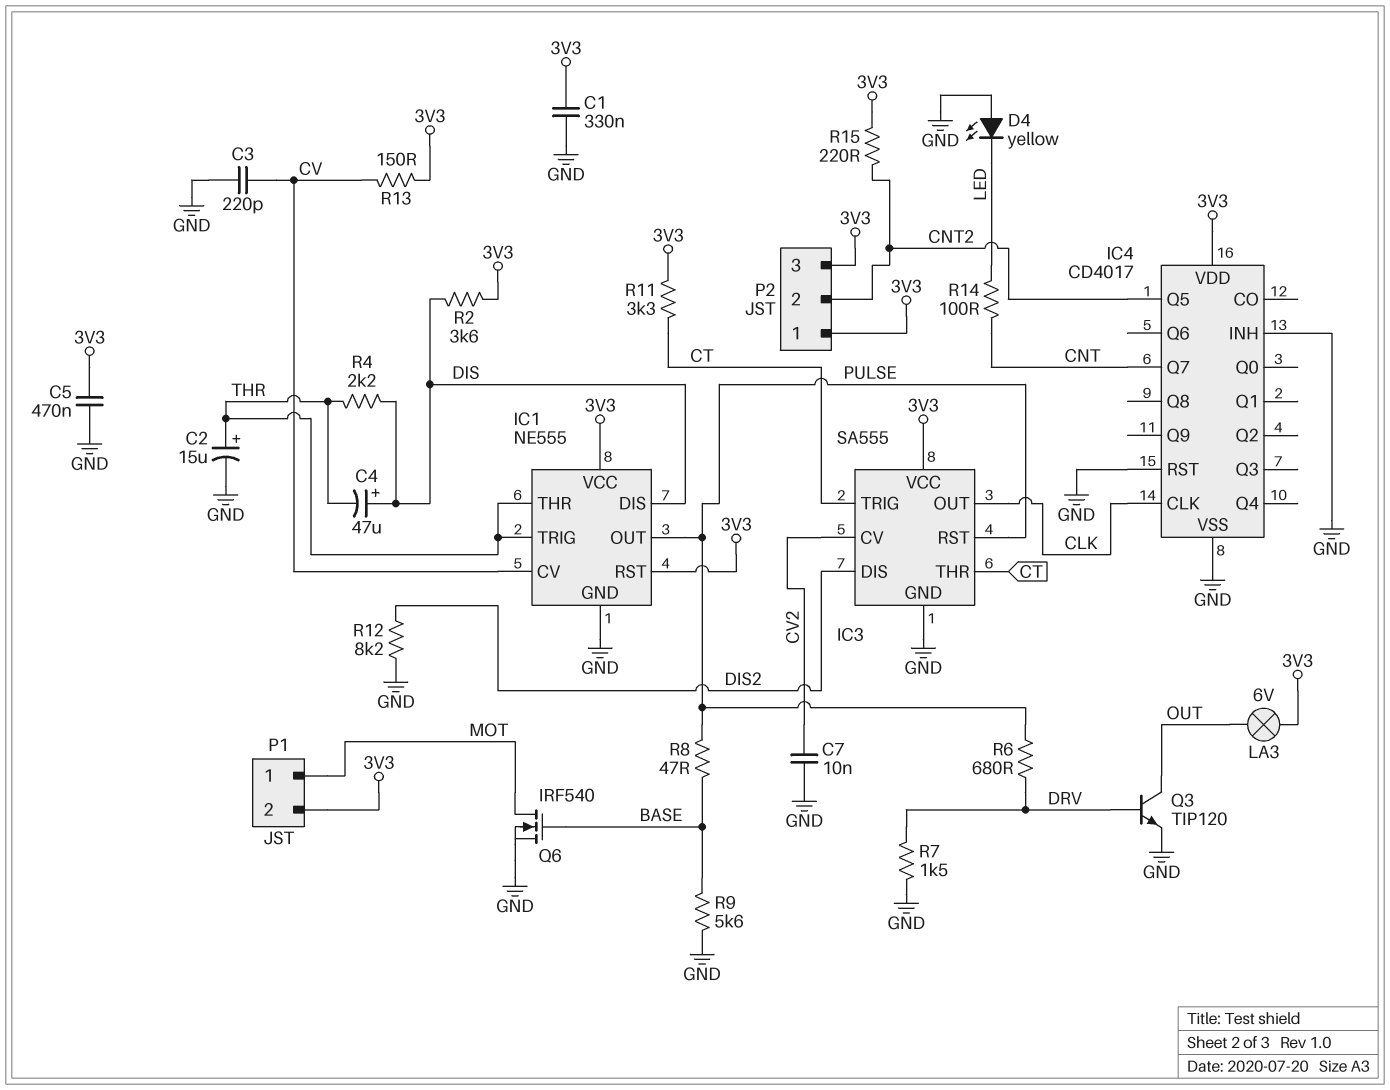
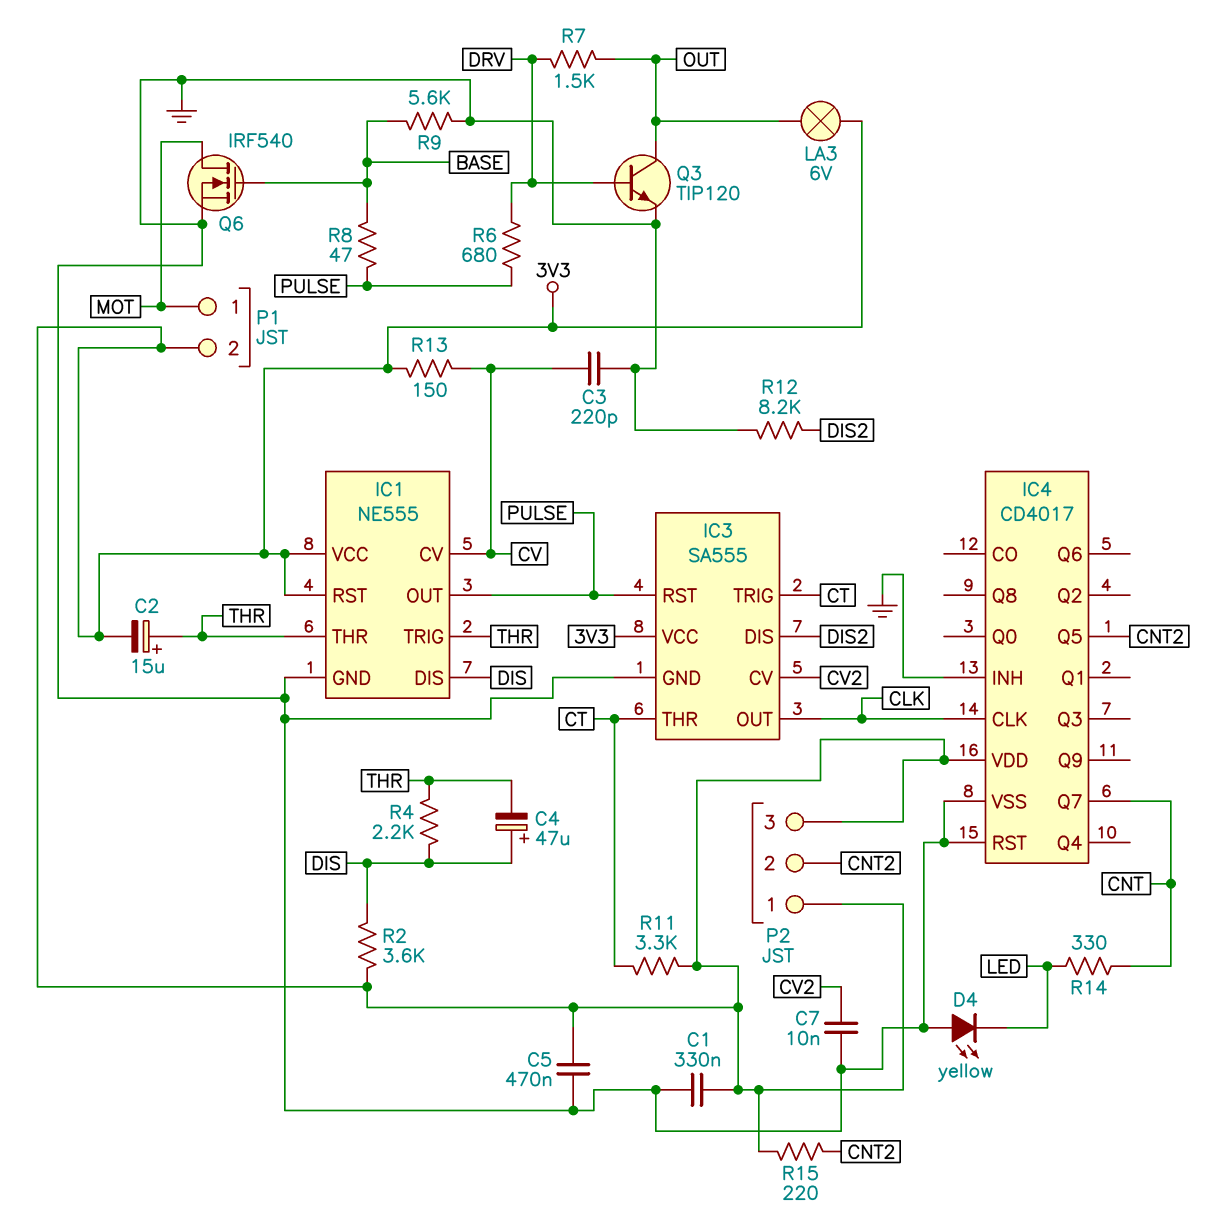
C2: 15uF (plus THR, minus GND) -> 15uF (plus THR, minus 3V3)
R7: 1.5k (DRV, GND) -> 1.5k (DRV, OUT)
R14: 100 (CNT, LED) -> 330 (CNT, LED)

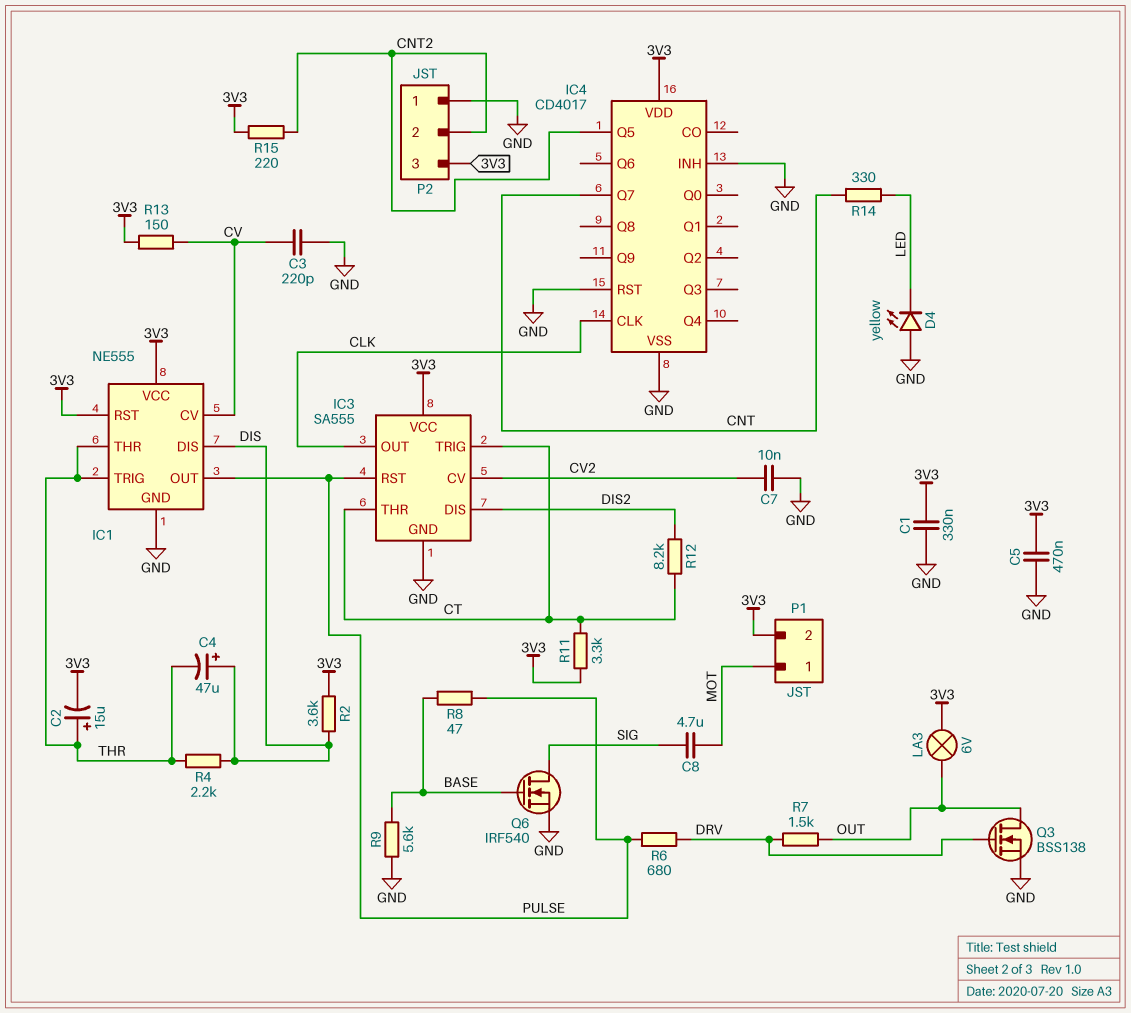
C8: none -> 4.7uF (MOT, SIG)
P2 pin 1: 3V3 -> GND
Q3: NPN TIP120 (B DRV, C OUT, E GND) -> NMOS BSS138 (G DRV, D OUT, S GND)
Q6: NMOS IRF540 (G BASE, D MOT, S GND) -> NMOS IRF540 (G BASE, D SIG, S GND)
R12: 8.2k (DIS2, GND) -> 8.2k (CT, DIS2)

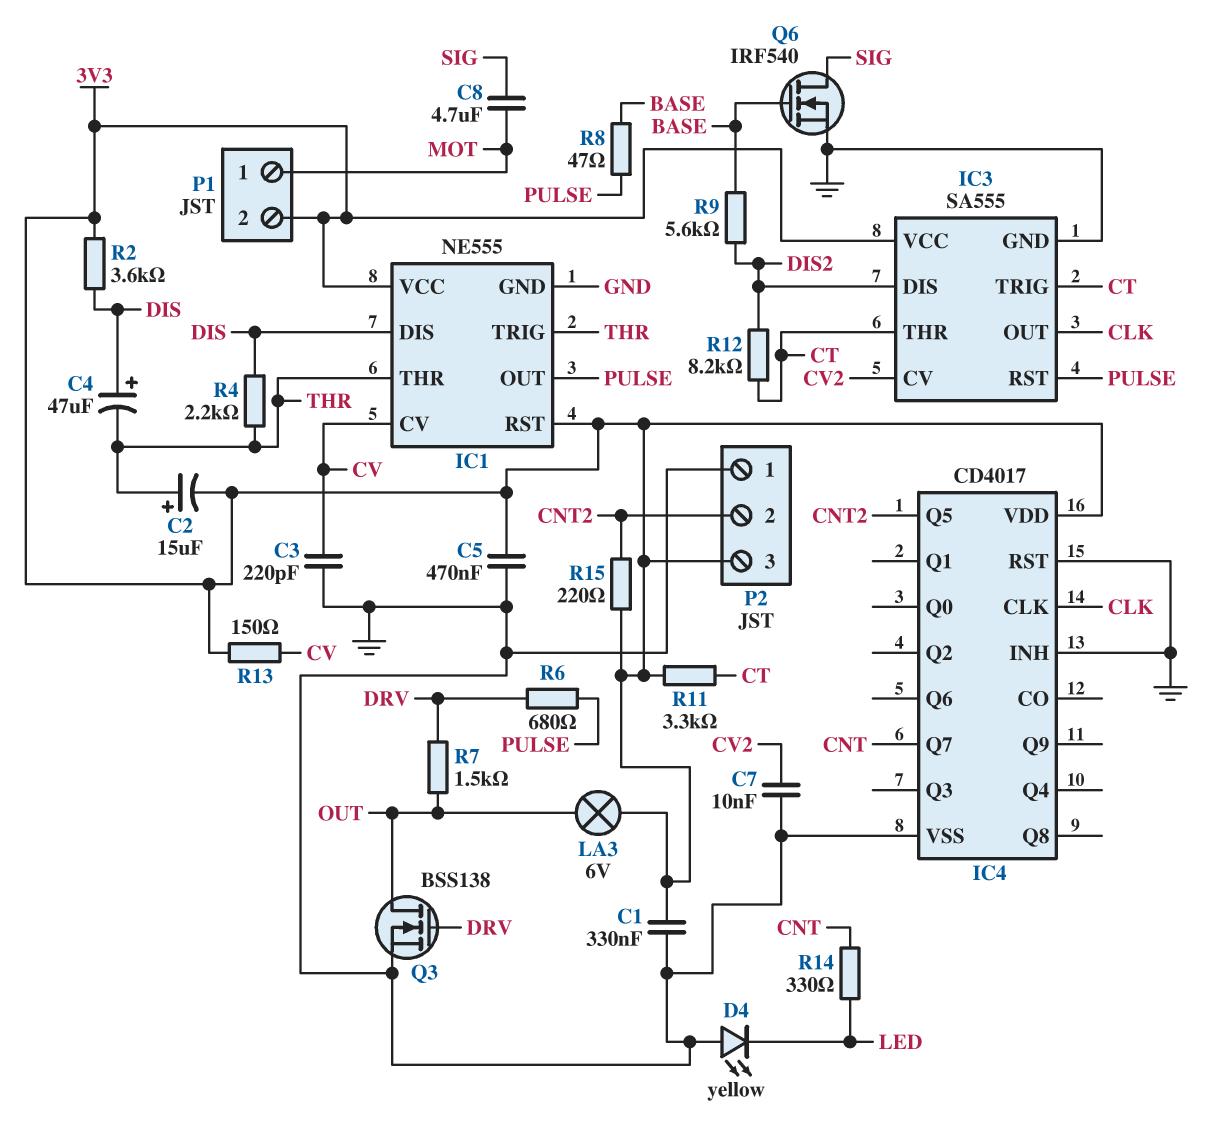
R9: 5.6k (BASE, GND) -> 5.6k (BASE, DIS2)

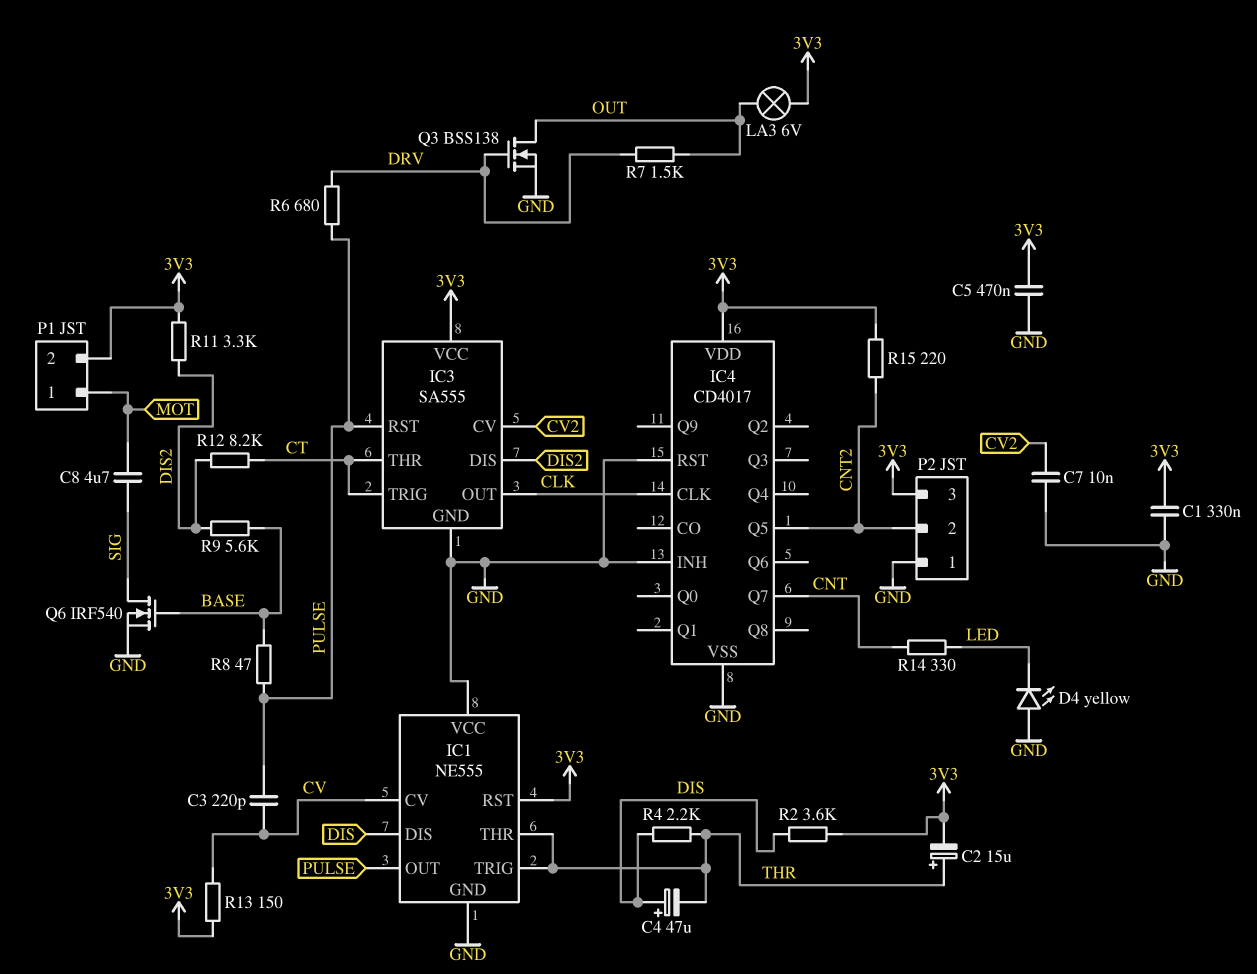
C3: 220pF (CV, GND) -> 220pF (CV, PULSE)
IC1 pin VCC: 3V3 -> GND
R11: 3.3k (3V3, CT) -> 3.3k (3V3, DIS2)

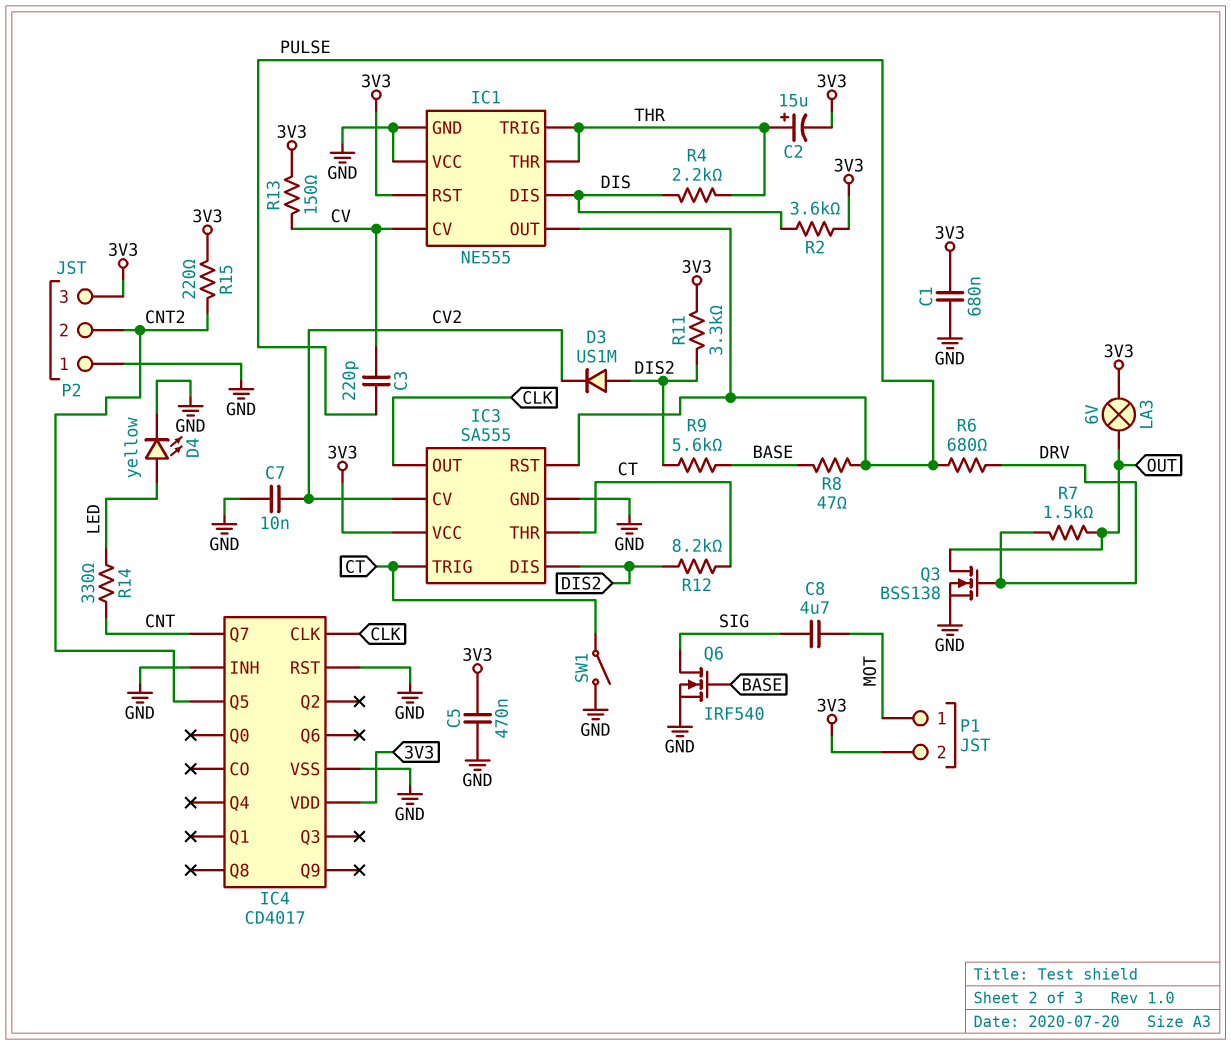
C1: 330nF (3V3, GND) -> 680nF (3V3, GND)
C4: 47uF (plus DIS, minus THR) -> none
D3: none -> diode US1M (A DIS2, K CV2)
D4: LED yellow (A GND, K LED) -> LED yellow (A LED, K GND)
SW1: none -> switch (CT, GND)

